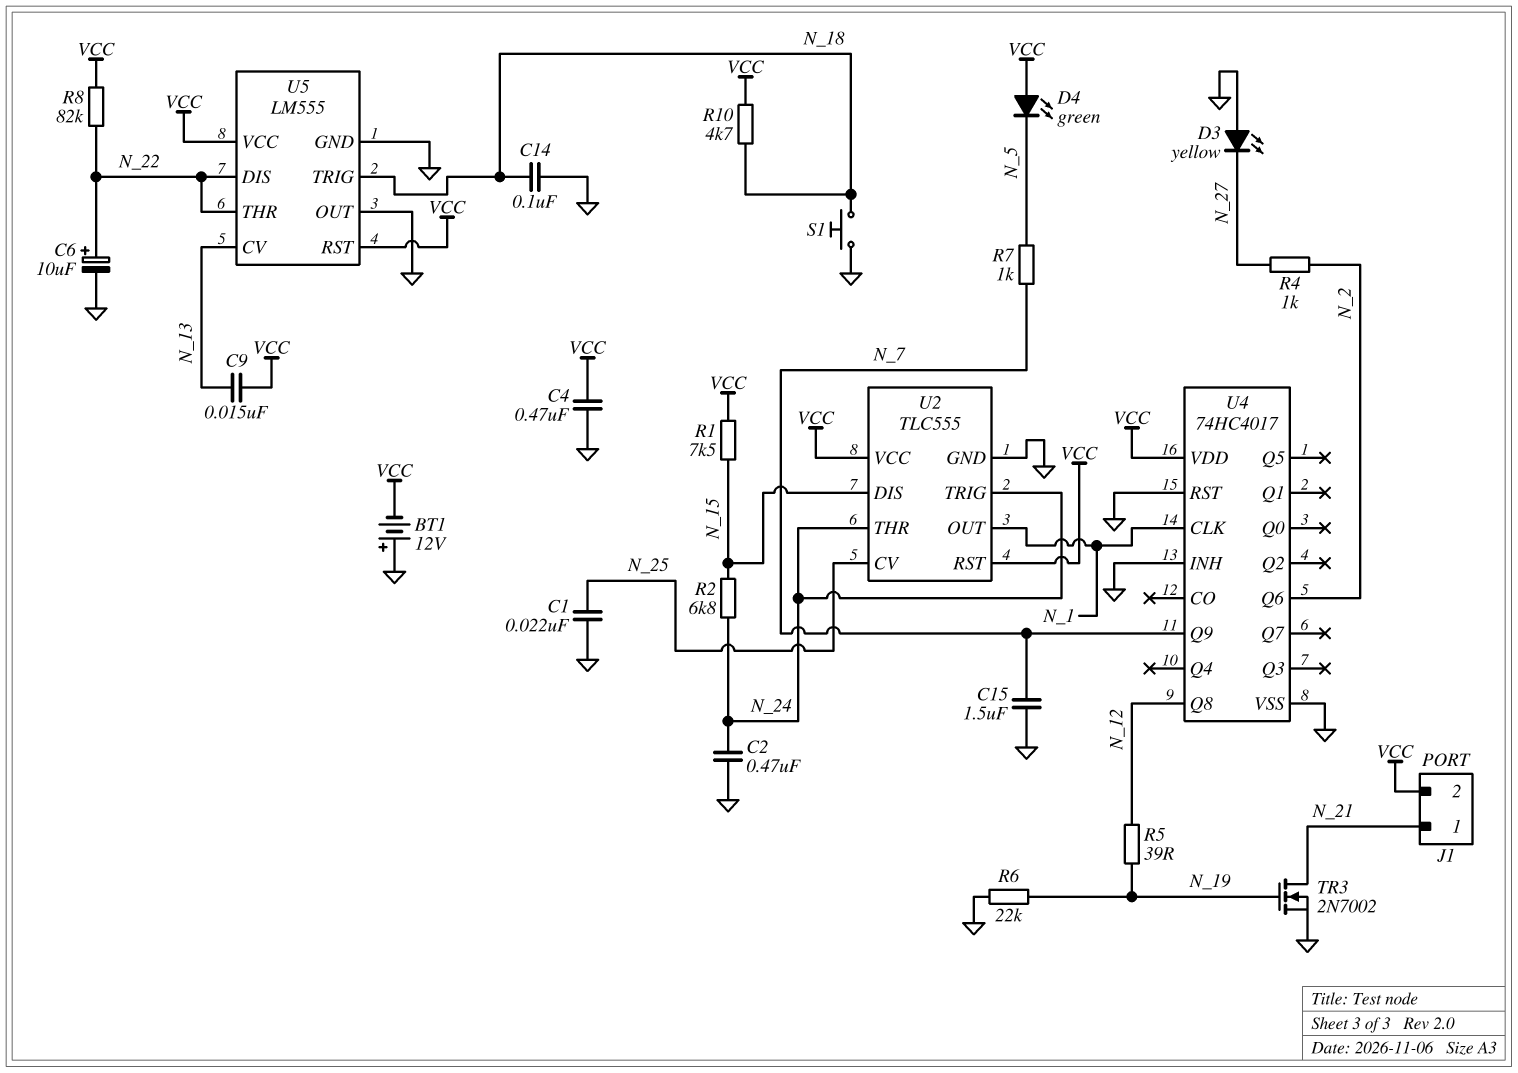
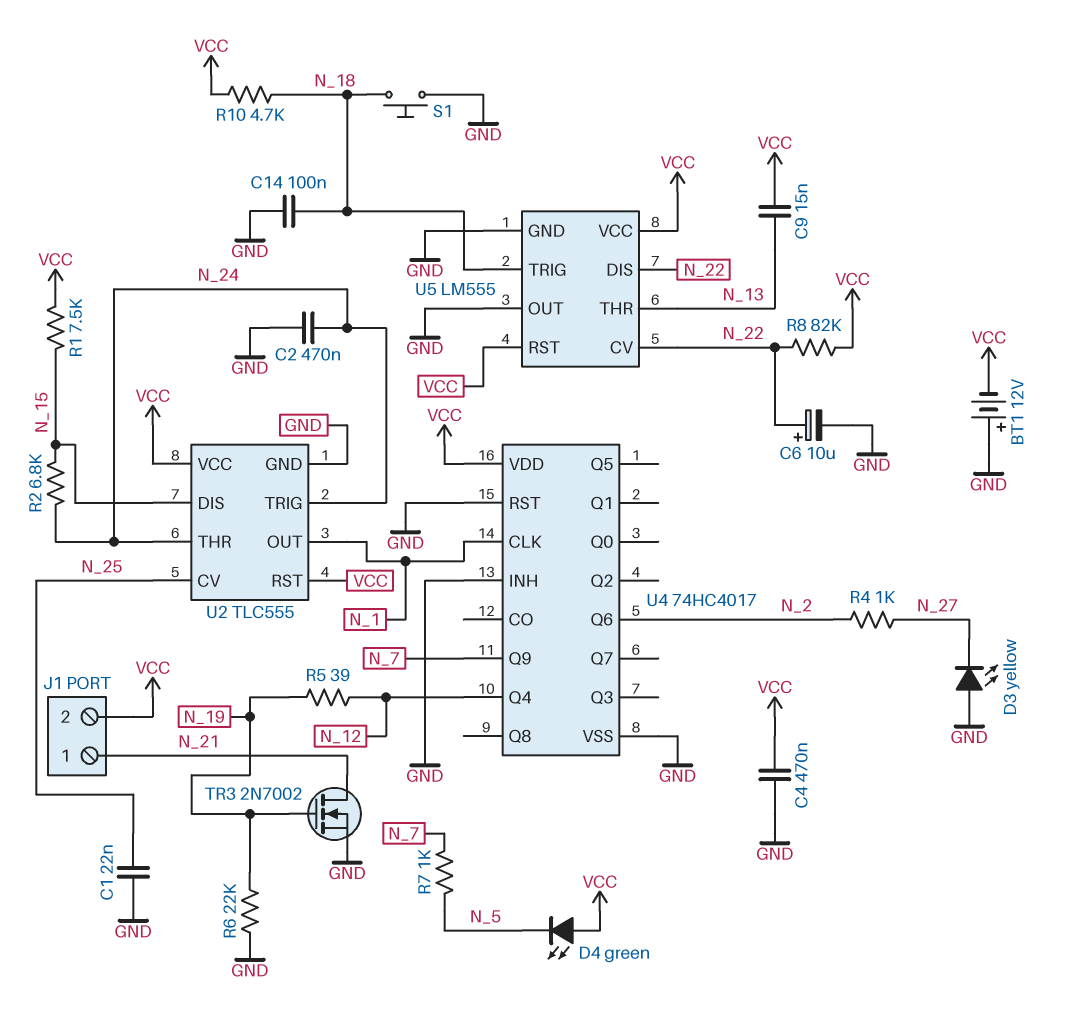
C15: 1.5uF (GND, N_7) -> none
U4 pin Q4: none -> N_12
U4 pin Q8: N_12 -> none
U5 pin CV: N_13 -> N_22
U5 pin THR: N_22 -> N_13

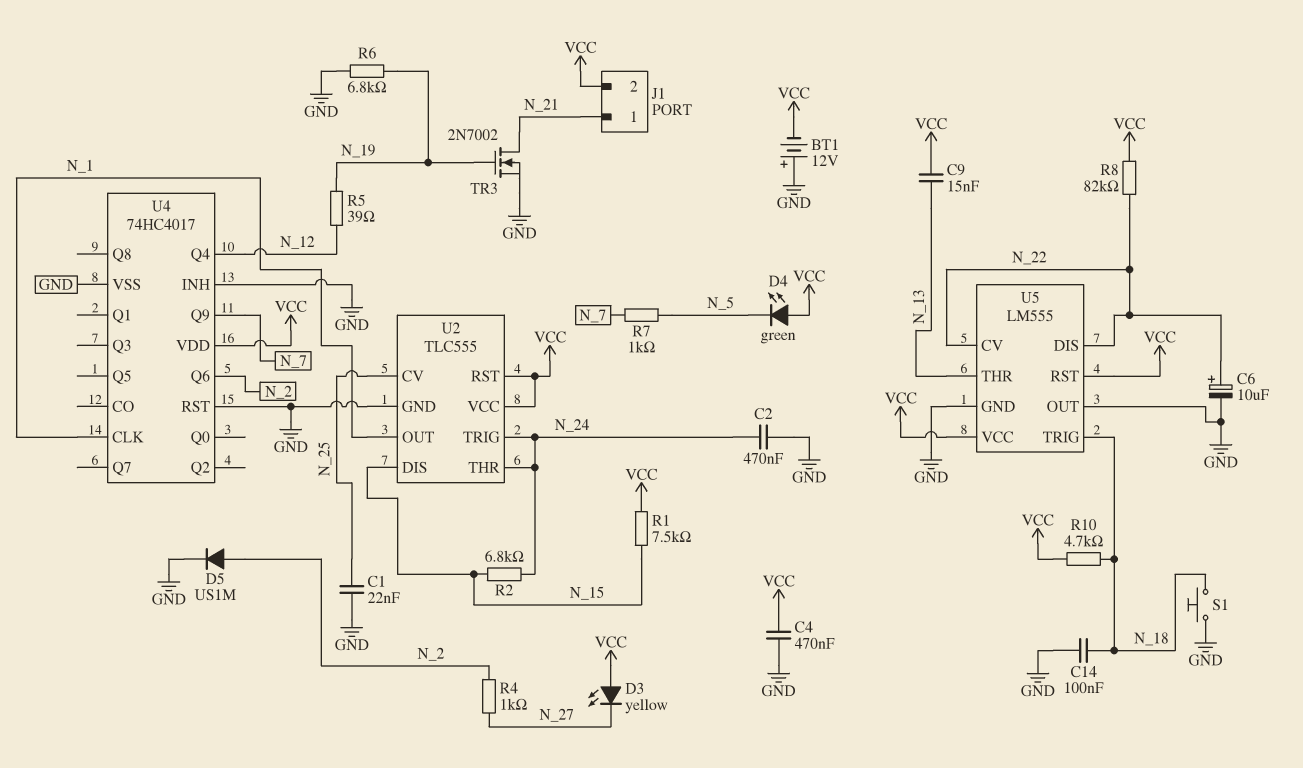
D3: LED yellow (A GND, K N_27) -> LED yellow (A VCC, K N_27)
D5: none -> diode US1M (A N_2, K GND)
R6: 22k (GND, N_19) -> 6.8k (GND, N_19)

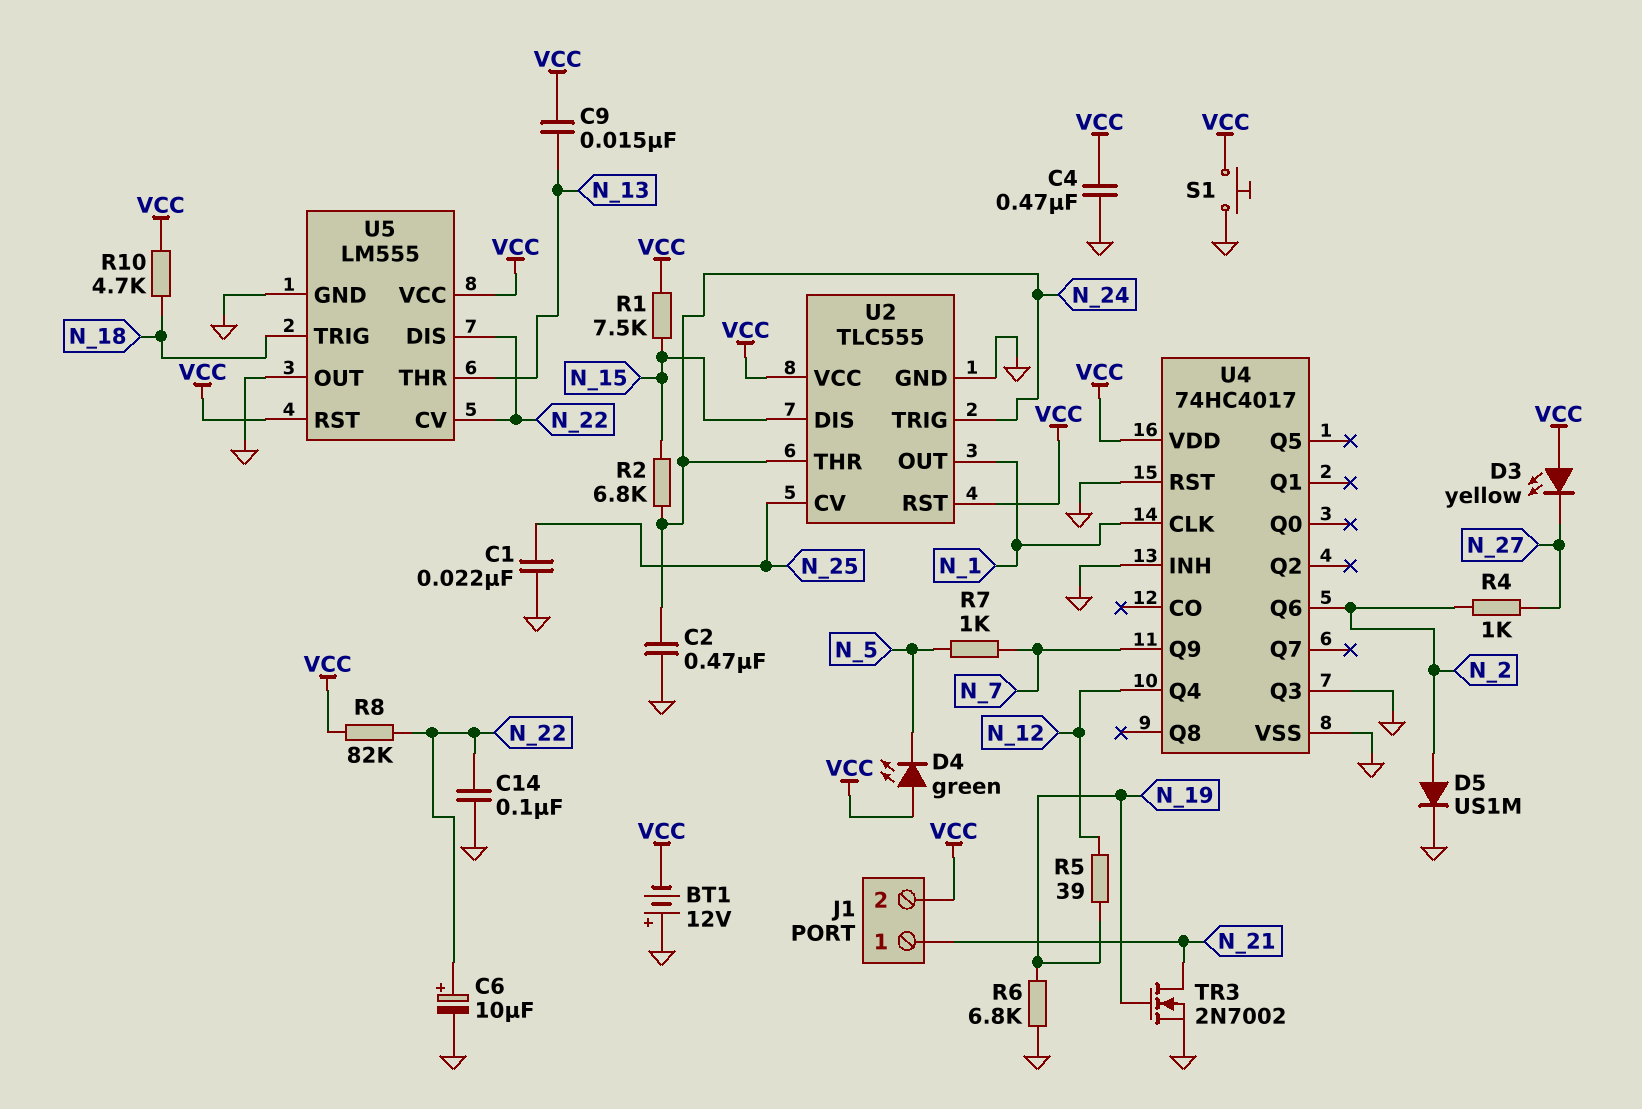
C14: 100nF (GND, N_18) -> 100nF (GND, N_22)
S1: button (GND, N_18) -> button (GND, VCC)
U4 pin Q3: none -> GND

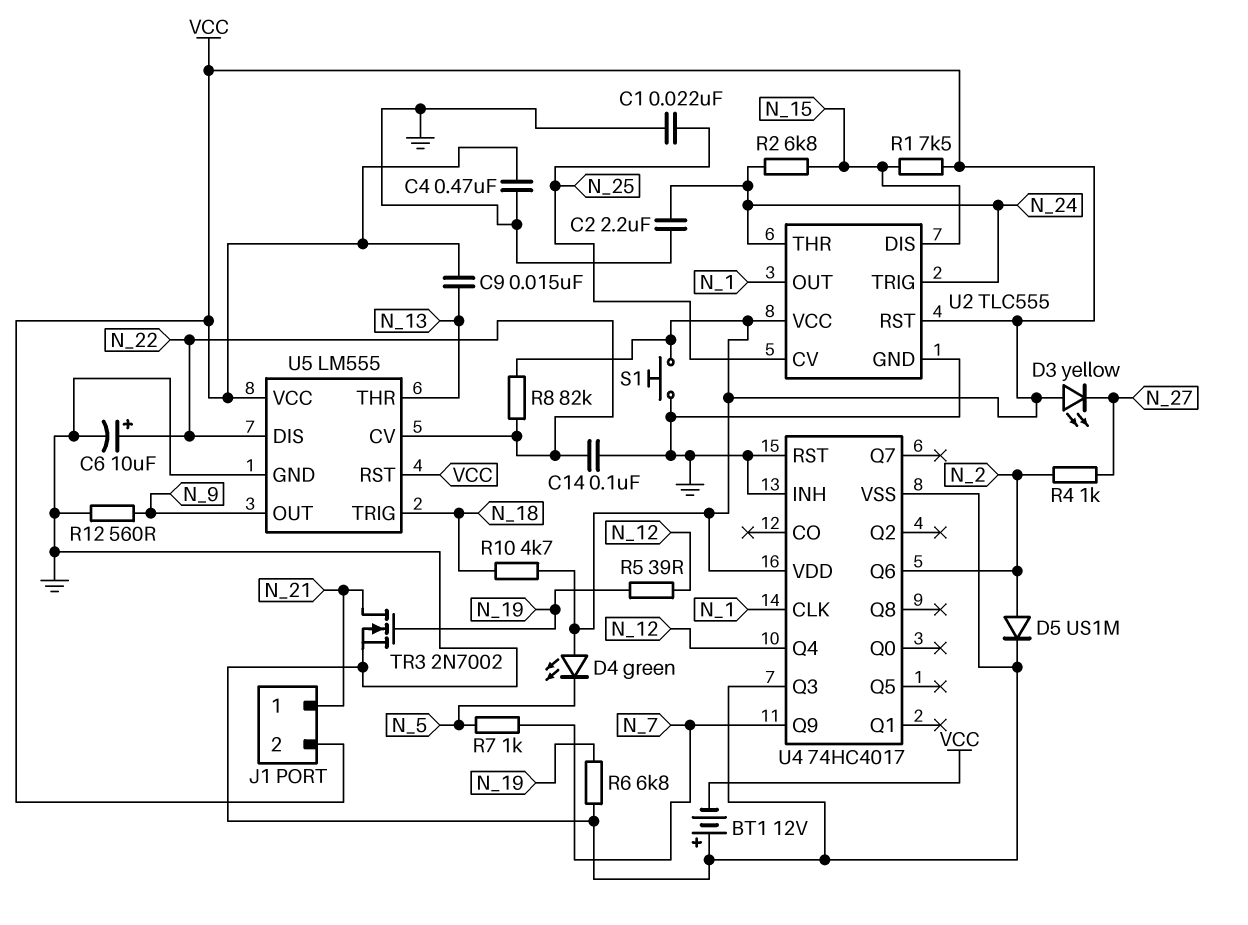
C2: 470nF (GND, N_24) -> 2.2uF (GND, N_24)
R12: none -> 560 (GND, N_9)
U5 pin OUT: GND -> N_9

